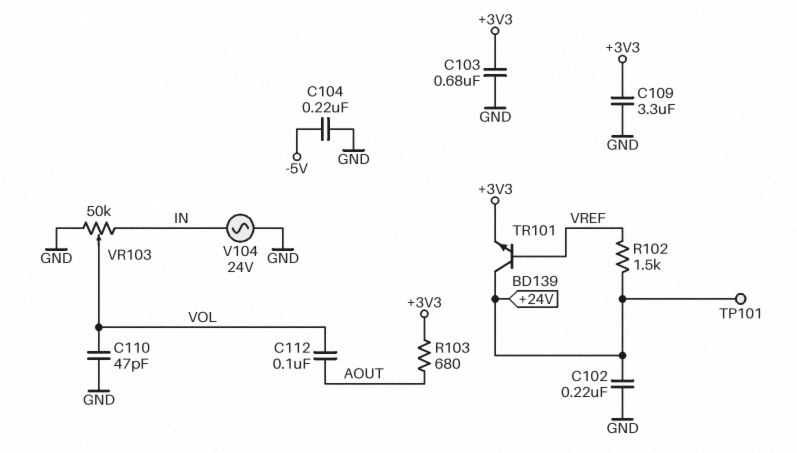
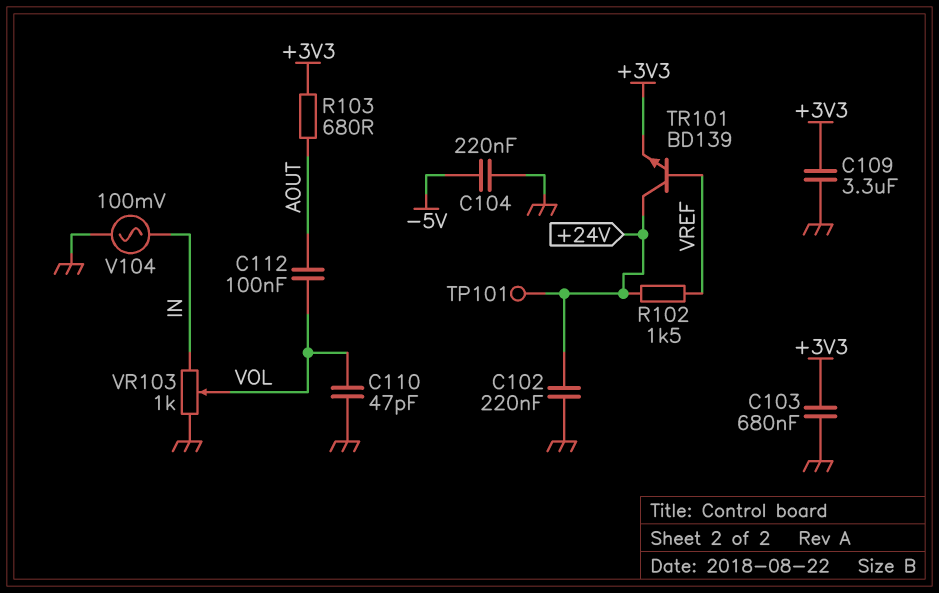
V104: AC 24V (GND, IN) -> AC 100mV (GND, IN)
VR103: 50k (GND, IN, wiper VOL) -> 1k (GND, IN, wiper VOL)

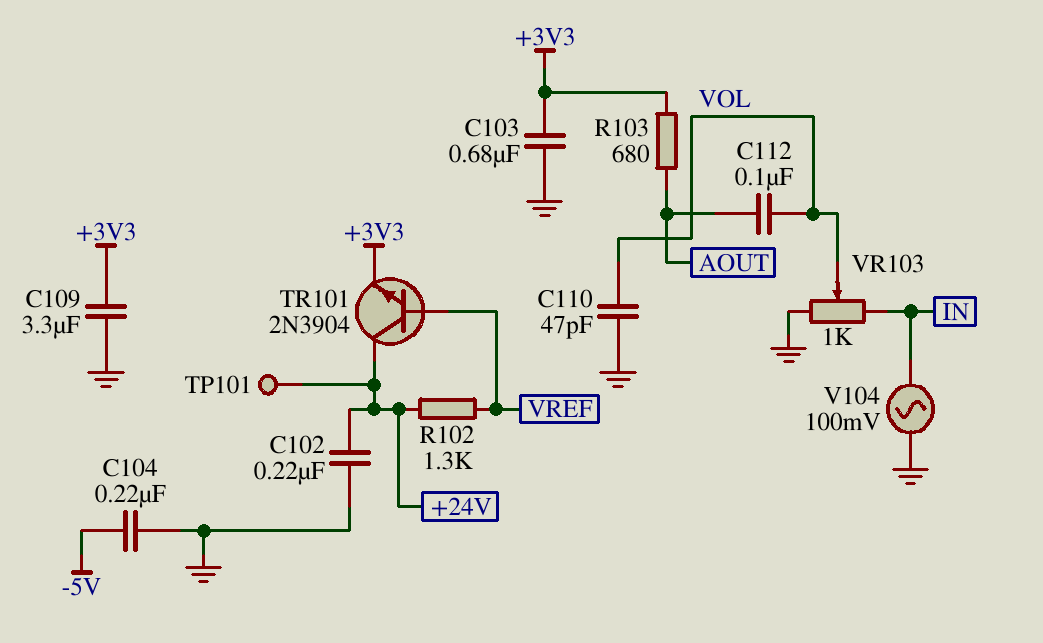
R102: 1.5k (+24V, VREF) -> 1.3k (+24V, VREF)
TR101: NPN BD139 (B VREF, C +24V, E +3V3) -> NPN 2N3904 (B VREF, C +24V, E +3V3)

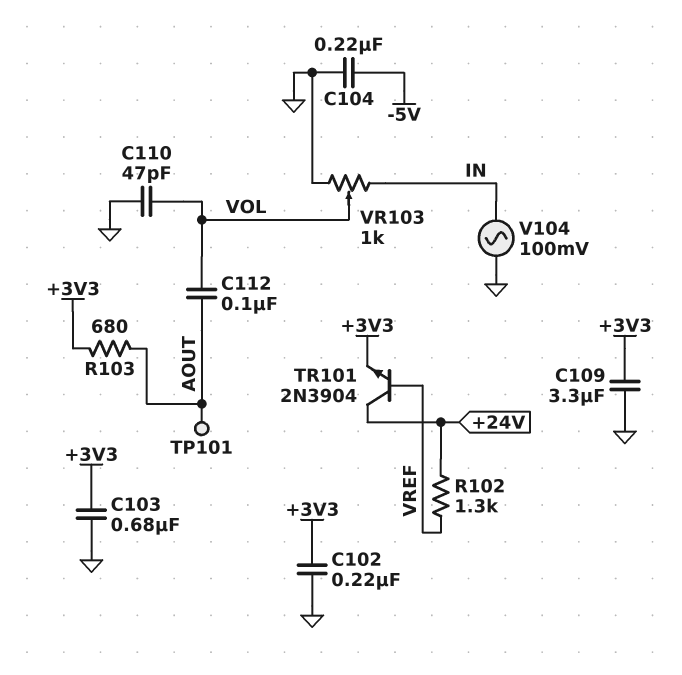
C102: 220nF (+24V, GND) -> 220nF (+3V3, GND)
TP101: test point (+24V) -> test point (AOUT)

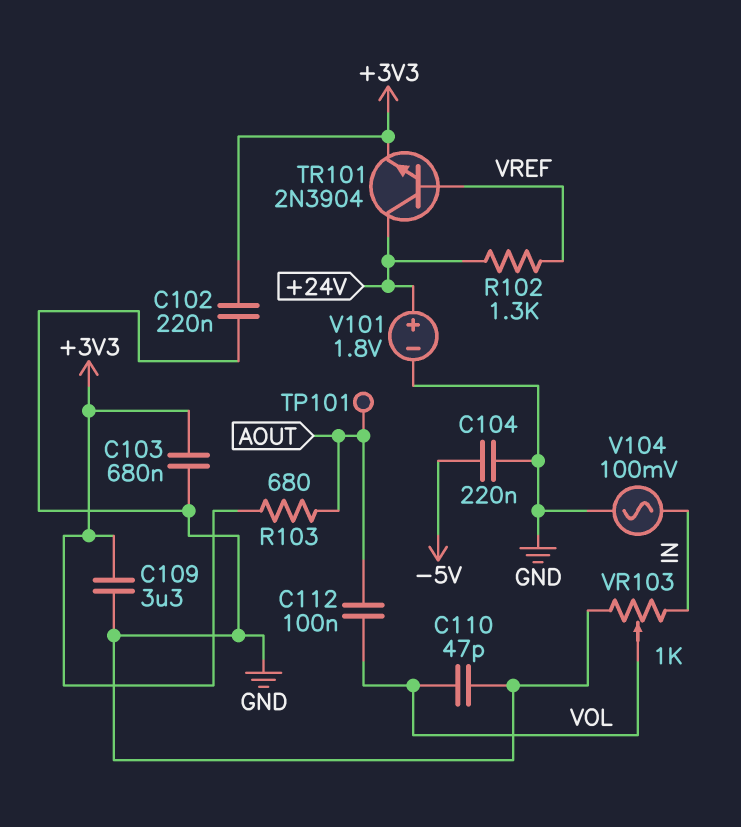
V101: none -> 1.8V (plus +24V, minus GND)

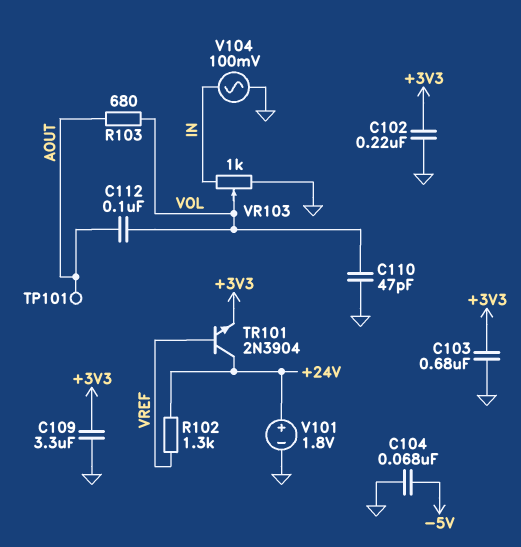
C104: 220nF (-5V, GND) -> 68nF (-5V, GND)
R103: 680 (+3V3, AOUT) -> 680 (AOUT, VOL)

